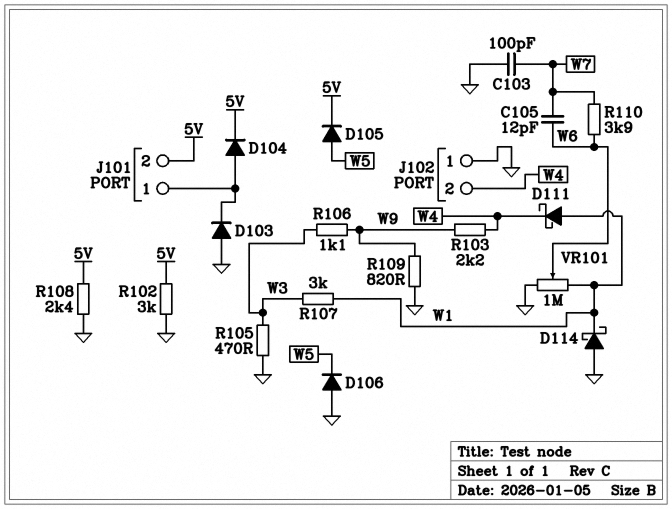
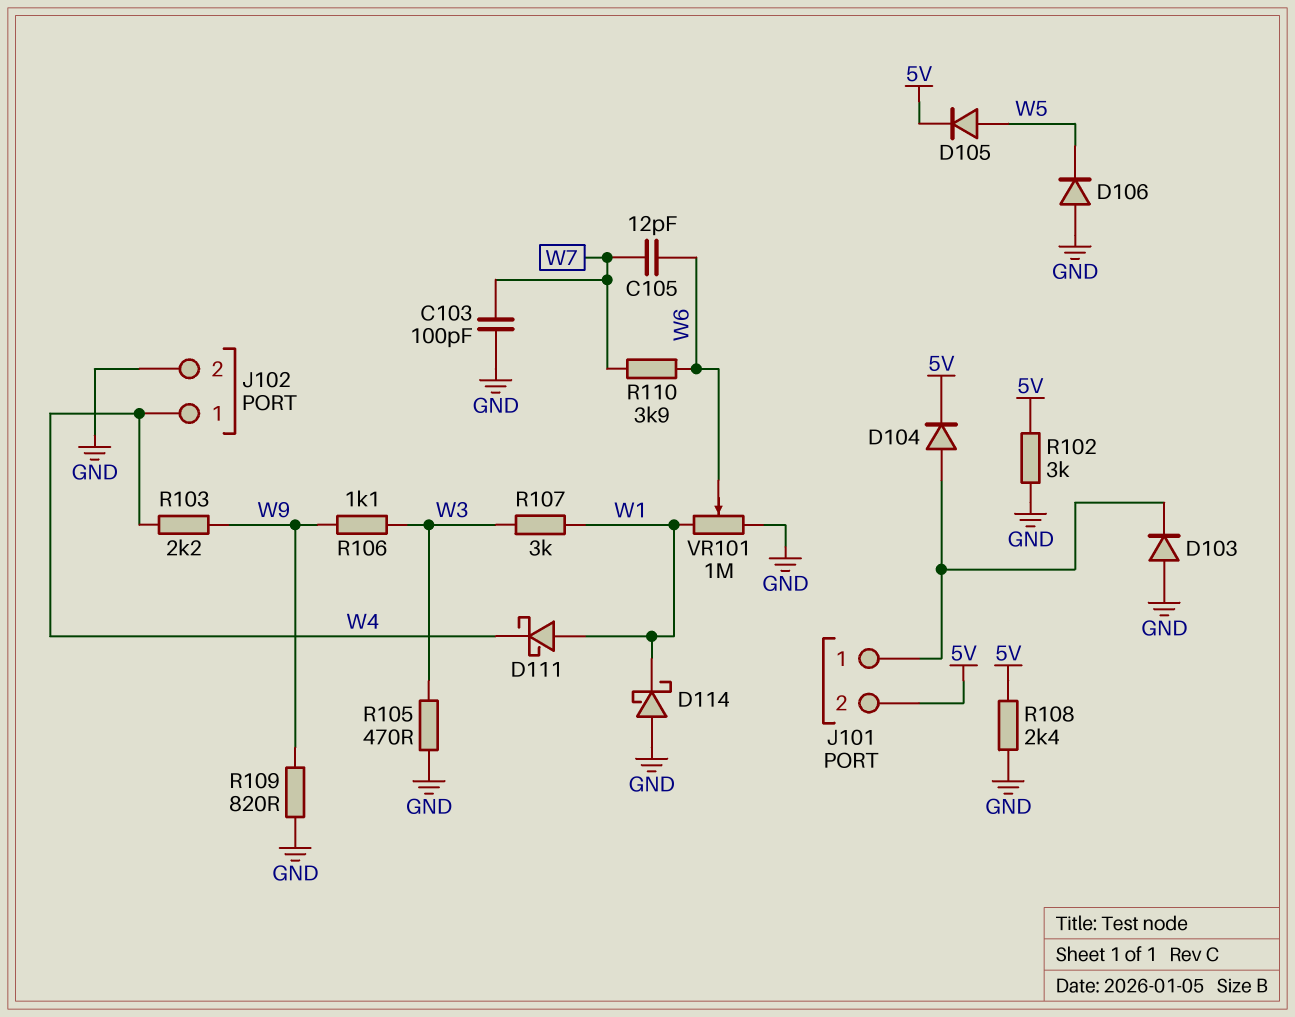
J102 pin 1: GND -> W4
J102 pin 2: W4 -> GND

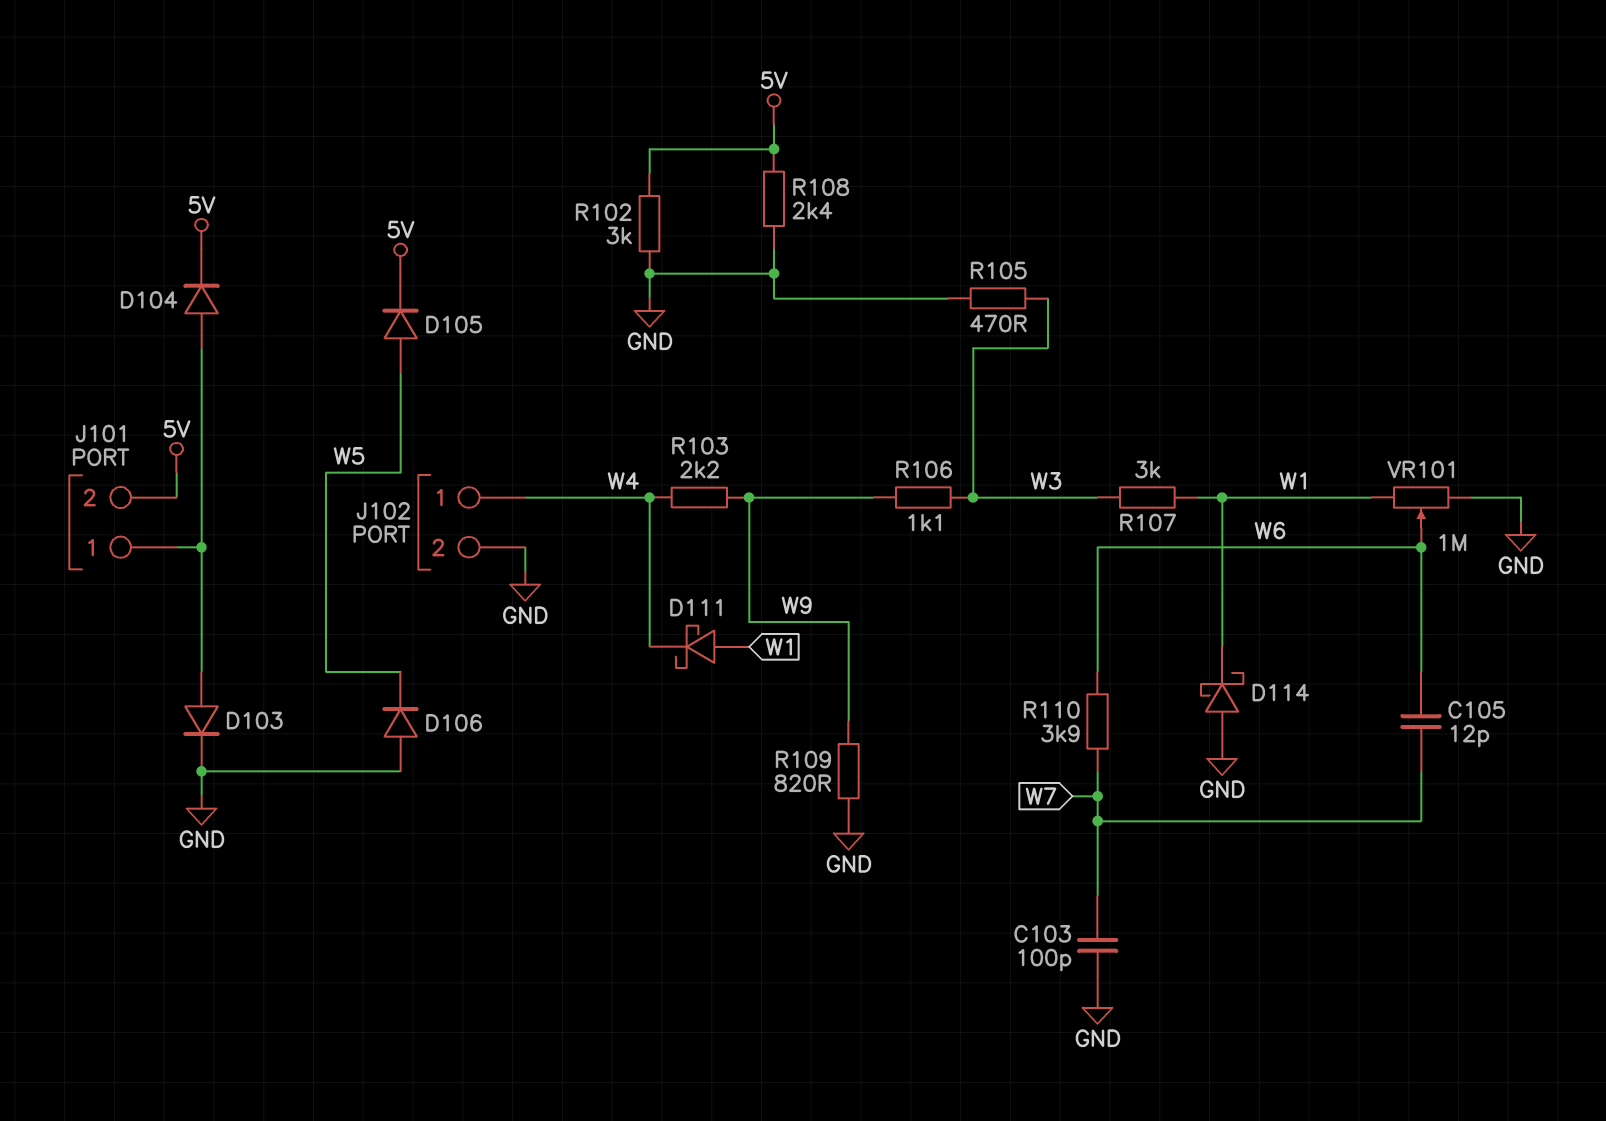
D103: diode (A GND, K J101/1) -> diode (A J101/1, K GND)

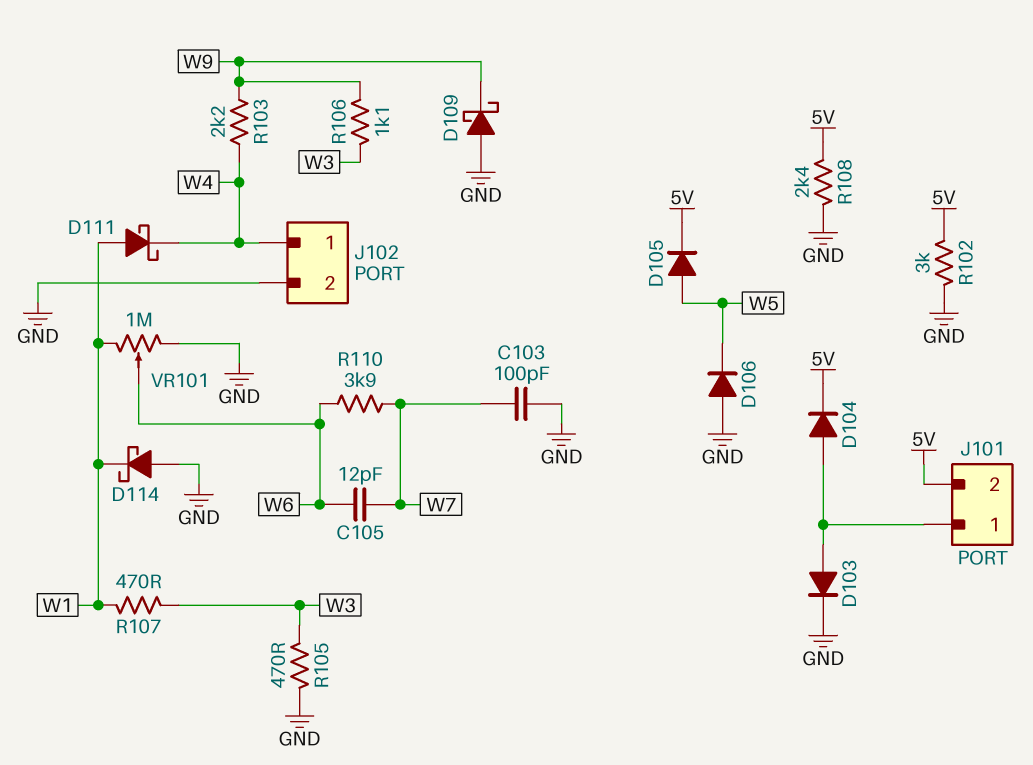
D109: none -> schottky (A GND, K W9)
R107: 3k (W1, W3) -> 470 (W1, W3)
R109: 820 (GND, W9) -> none

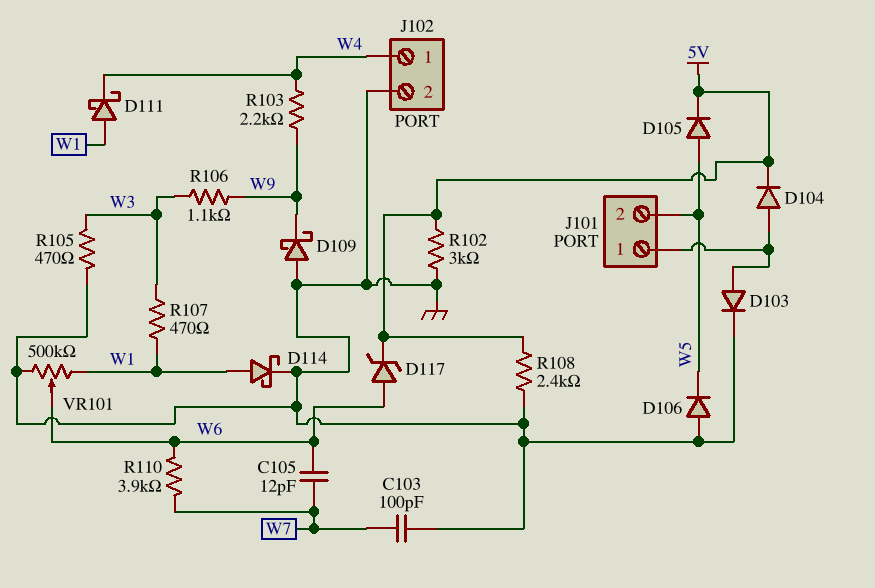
D114: schottky (A GND, K W1) -> schottky (A W1, K GND)
D117: none -> zener (A W6, K 5V)
J101 pin 2: 5V -> W5
VR101: 1M (GND, W1, wiper W6) -> 500k (GND, W1, wiper W6)

